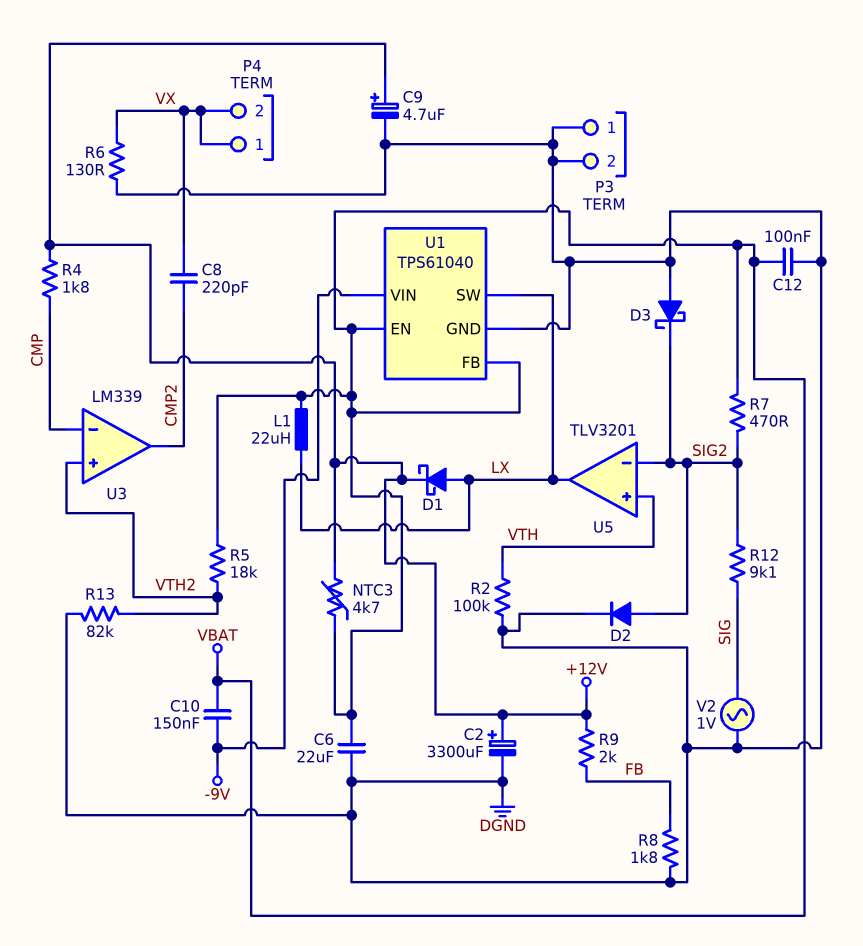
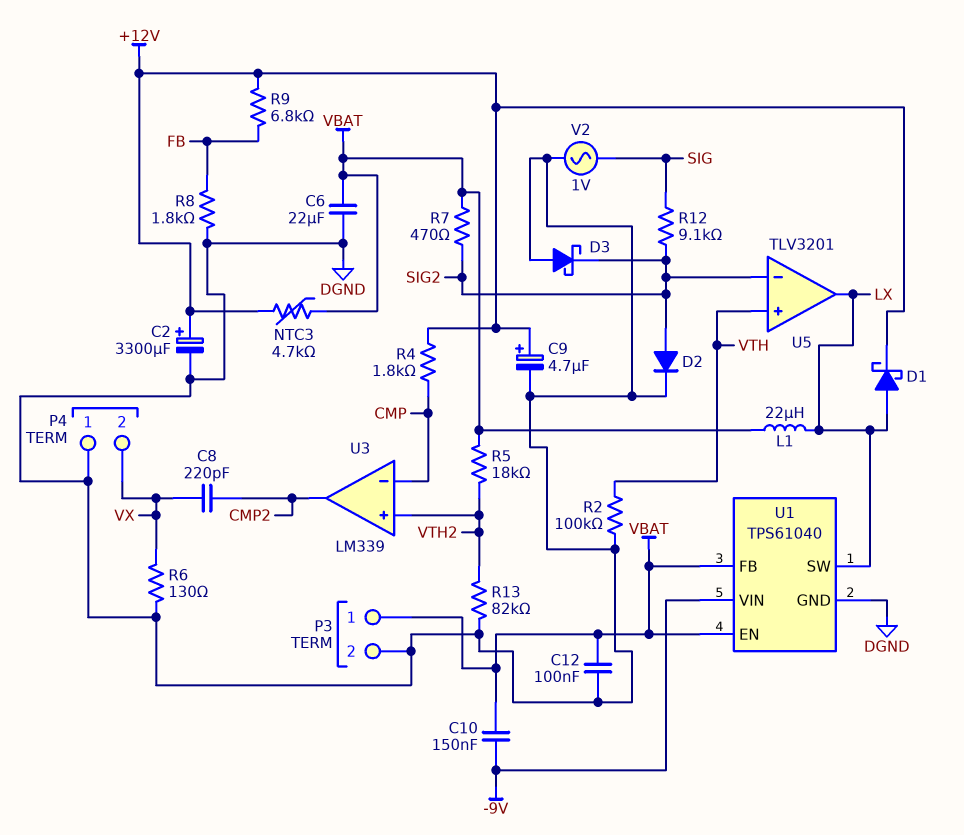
P3 pin 1: DGND -> VBAT
P4 pin 1: VX -> DGND
R9: 2k (+12V, FB) -> 6.8k (+12V, FB)

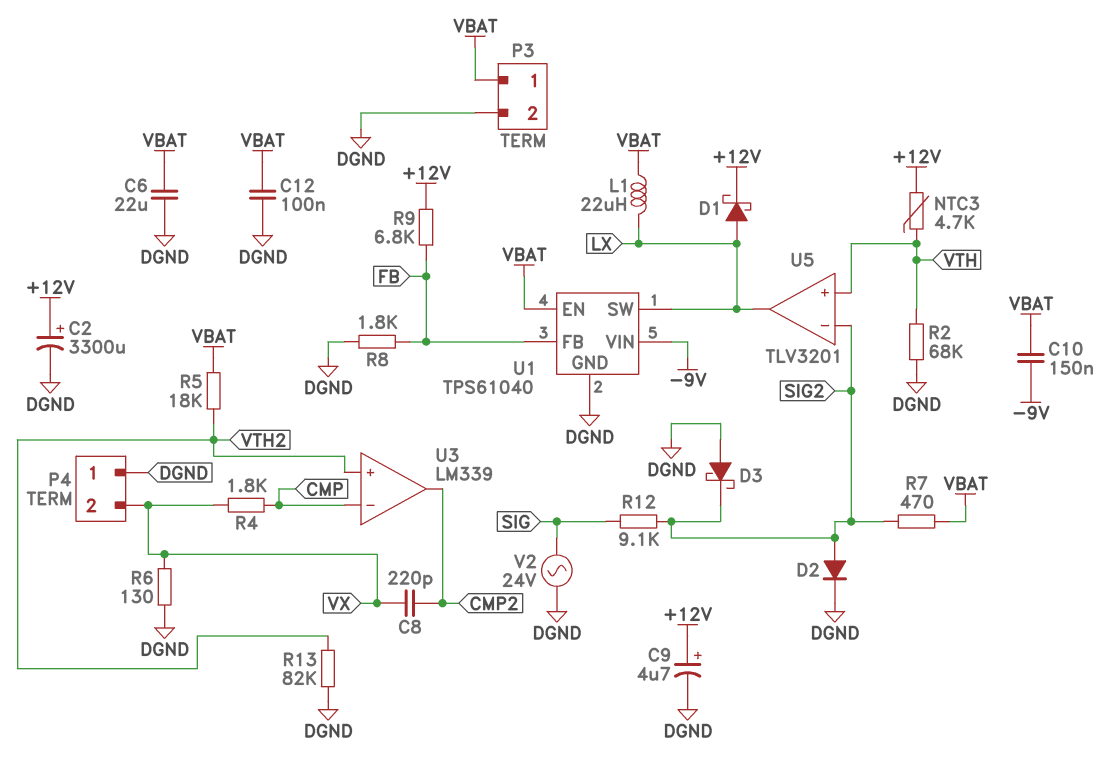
NTC3: 4.7k (+12V, VBAT) -> 4.7k (+12V, VTH)
R2: 100k (DGND, VTH) -> 68k (DGND, VTH)
R4: 1.8k (+12V, CMP) -> 1.8k (CMP, VX)
U1 pin FB: VBAT -> FB
V2: AC 1V (DGND, SIG) -> AC 24V (DGND, SIG)

